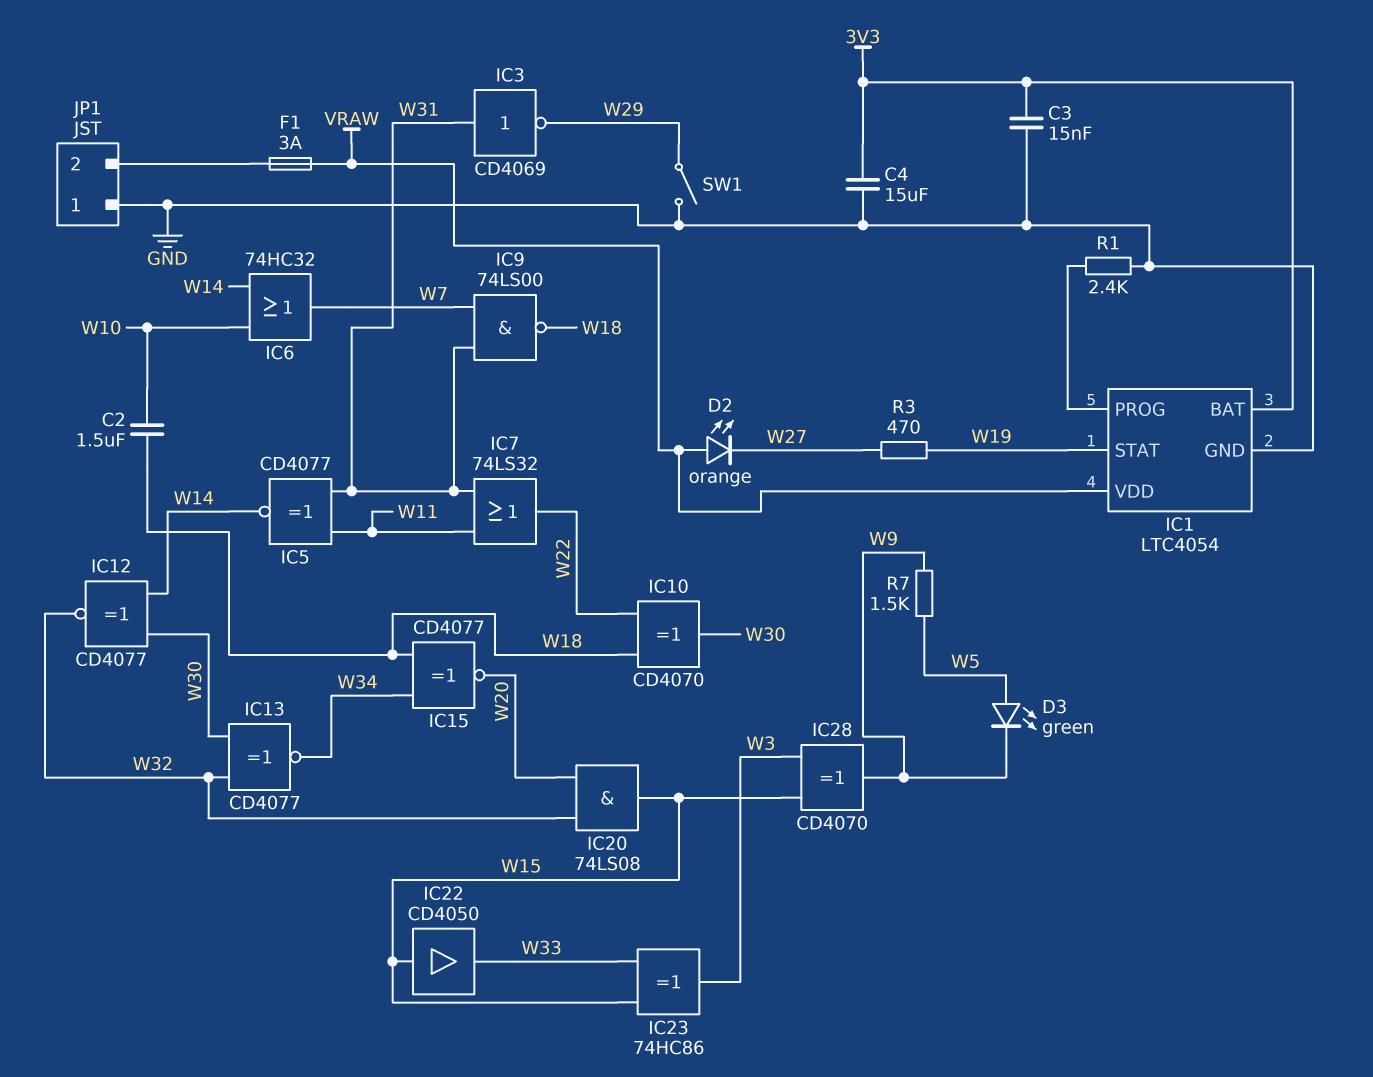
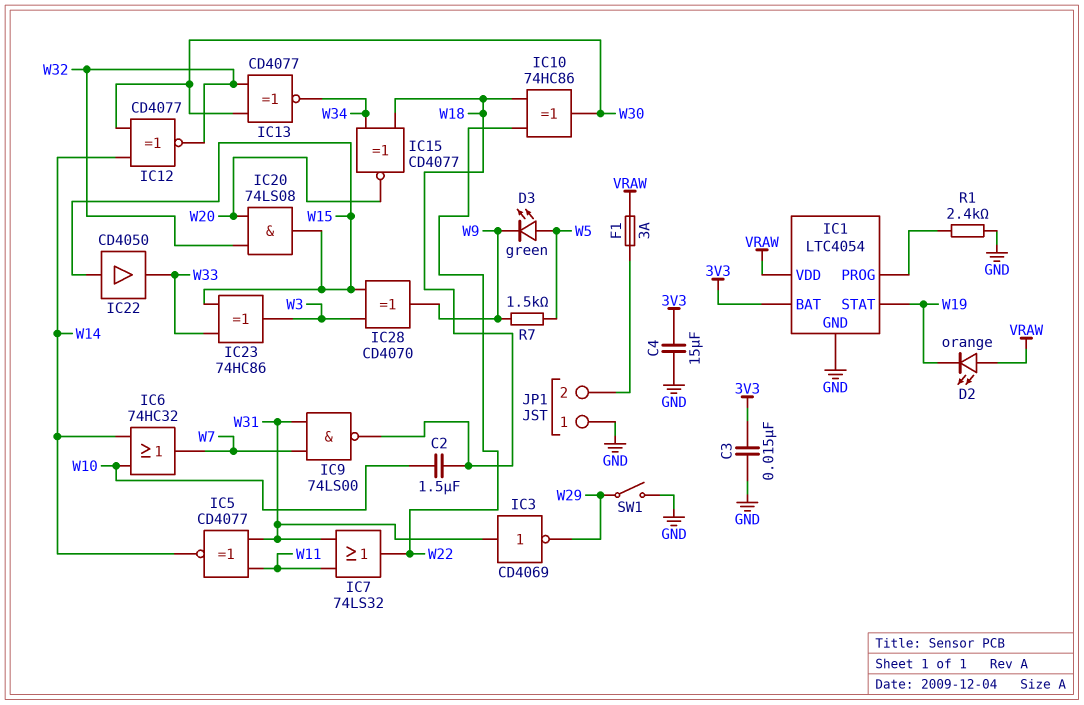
D2: LED orange (A VRAW, K W27) -> LED orange (A VRAW, K W19)
IC10: XOR CD4070 (in W18, in W22, out W30) -> XOR 74HC86 (in W18, in W22, out W30)
R3: 470 (W19, W27) -> none

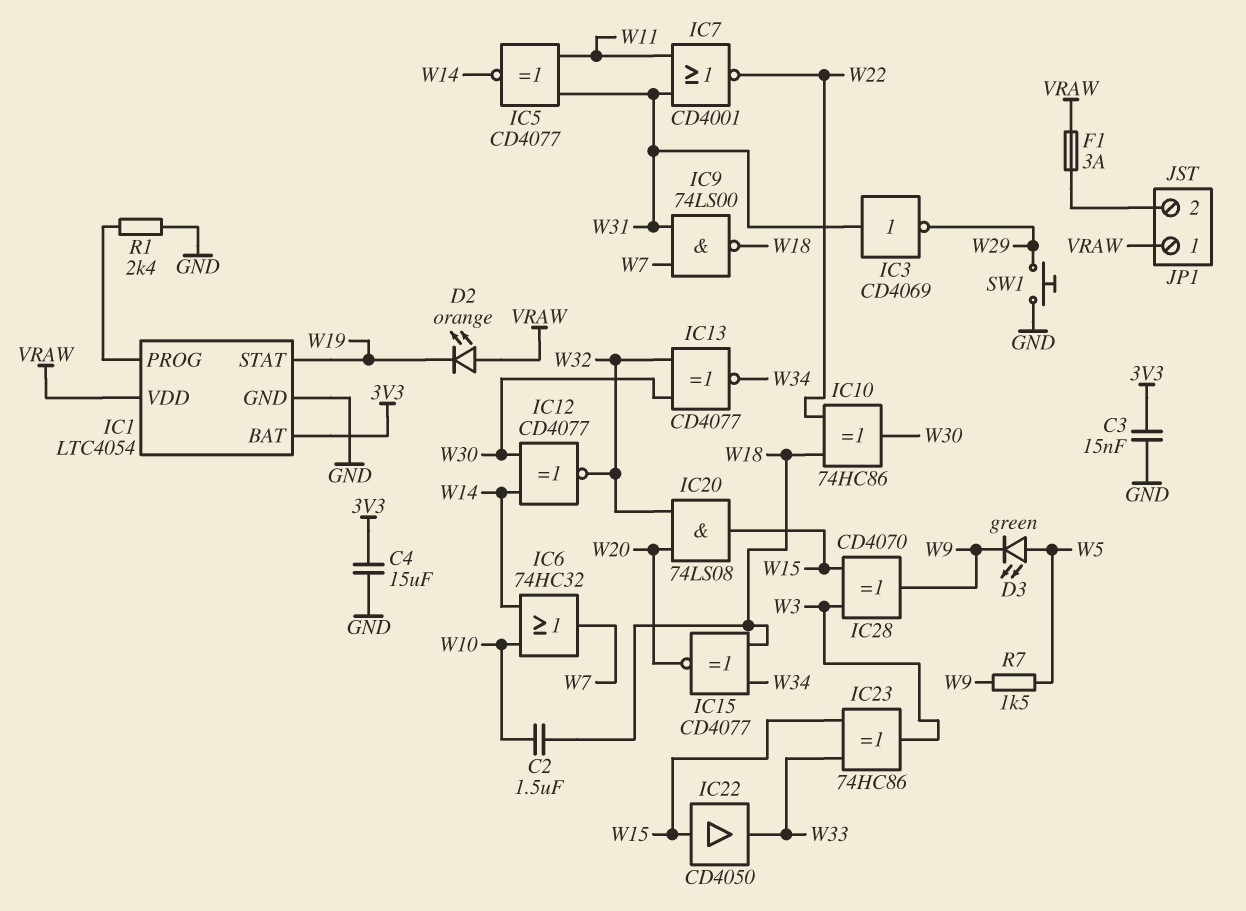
IC7: OR 74LS32 (in W11, in W31, out W22) -> NOR CD4001 (in W11, in W31, out W22)
JP1 pin 1: GND -> VRAW
SW1: switch (GND, W29) -> button (GND, W29)

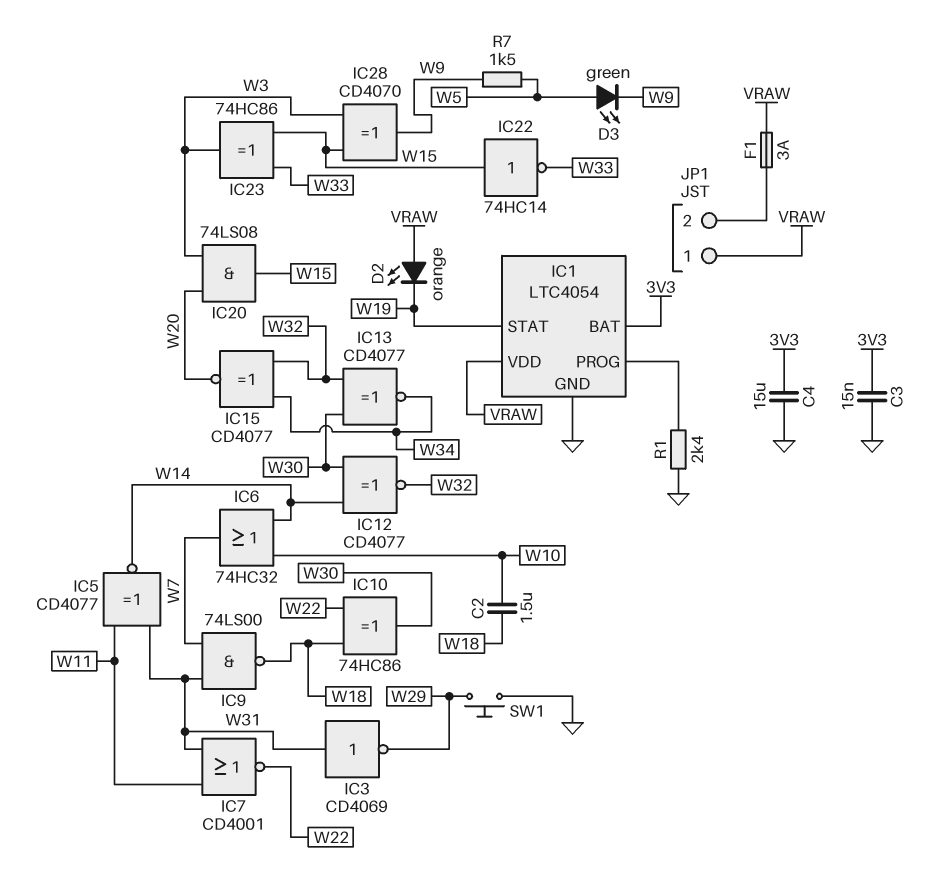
IC15: XNOR CD4077 (in W18, in W34, out W20) -> XNOR CD4077 (in W32, in W34, out W20)
IC20: AND 74LS08 (in W20, in W32, out W15) -> AND 74LS08 (in W3, in W20, out W15)
IC22: buffer CD4050 (in W15, out W33) -> NOT 74HC14 (in W15, out W33)

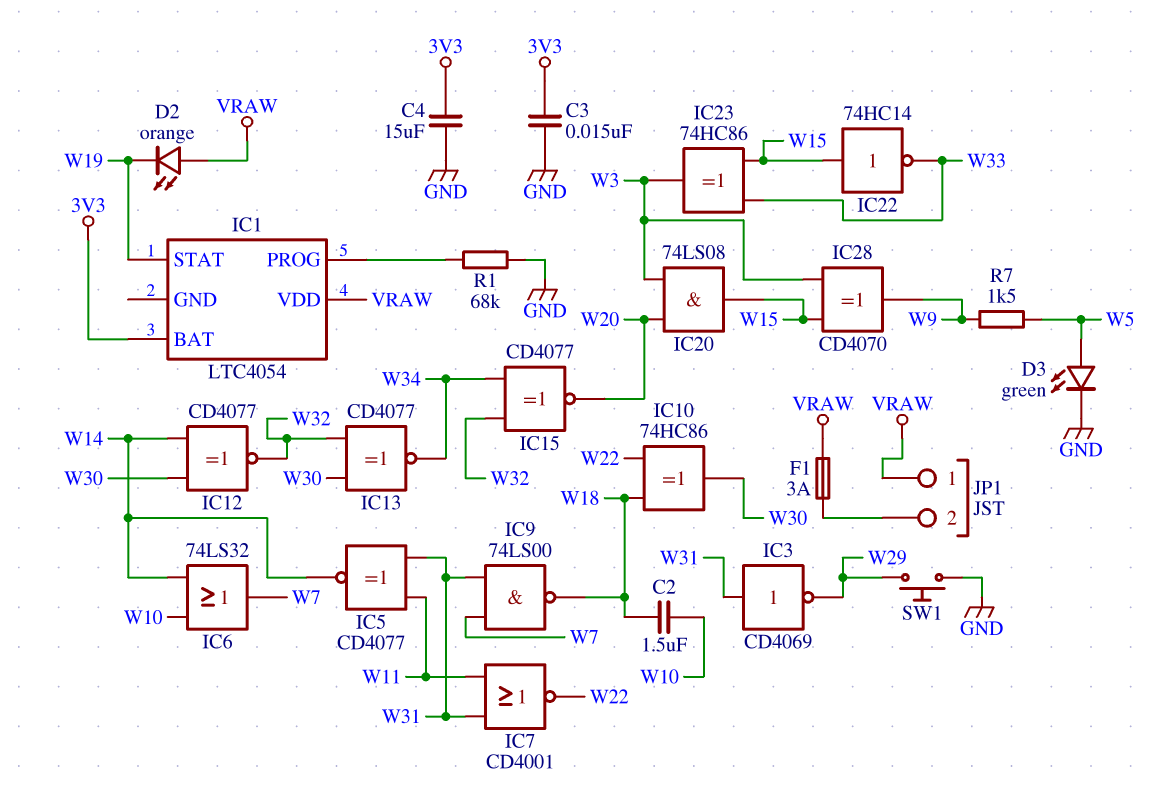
D3: LED green (A W5, K W9) -> LED green (A W5, K GND)
IC1 pin GND: GND -> none
IC6: OR 74HC32 (in W10, in W14, out W7) -> OR 74LS32 (in W10, in W14, out W7)
R1: 2.4k (GND, IC1/PROG) -> 68k (GND, IC1/PROG)

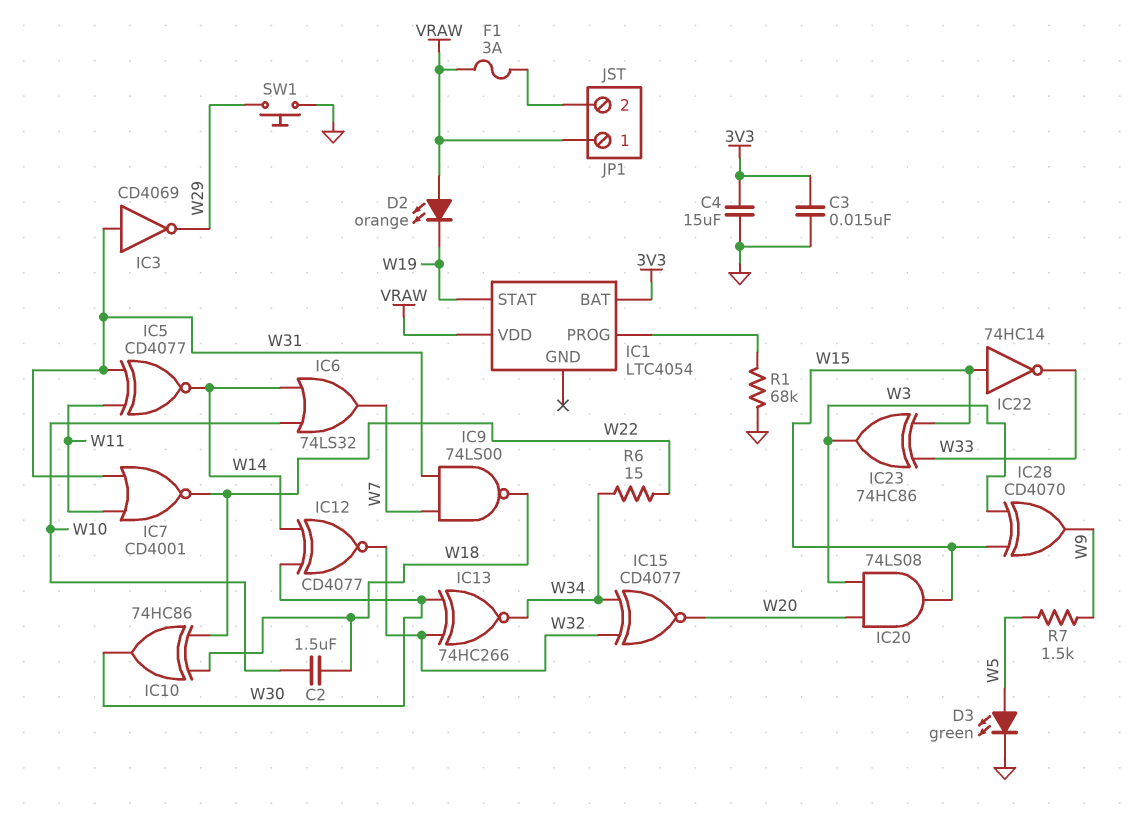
IC13: XNOR CD4077 (in W30, in W32, out W34) -> XNOR 74HC266 (in W30, in W32, out W34)
R6: none -> 15 (W22, W34)

